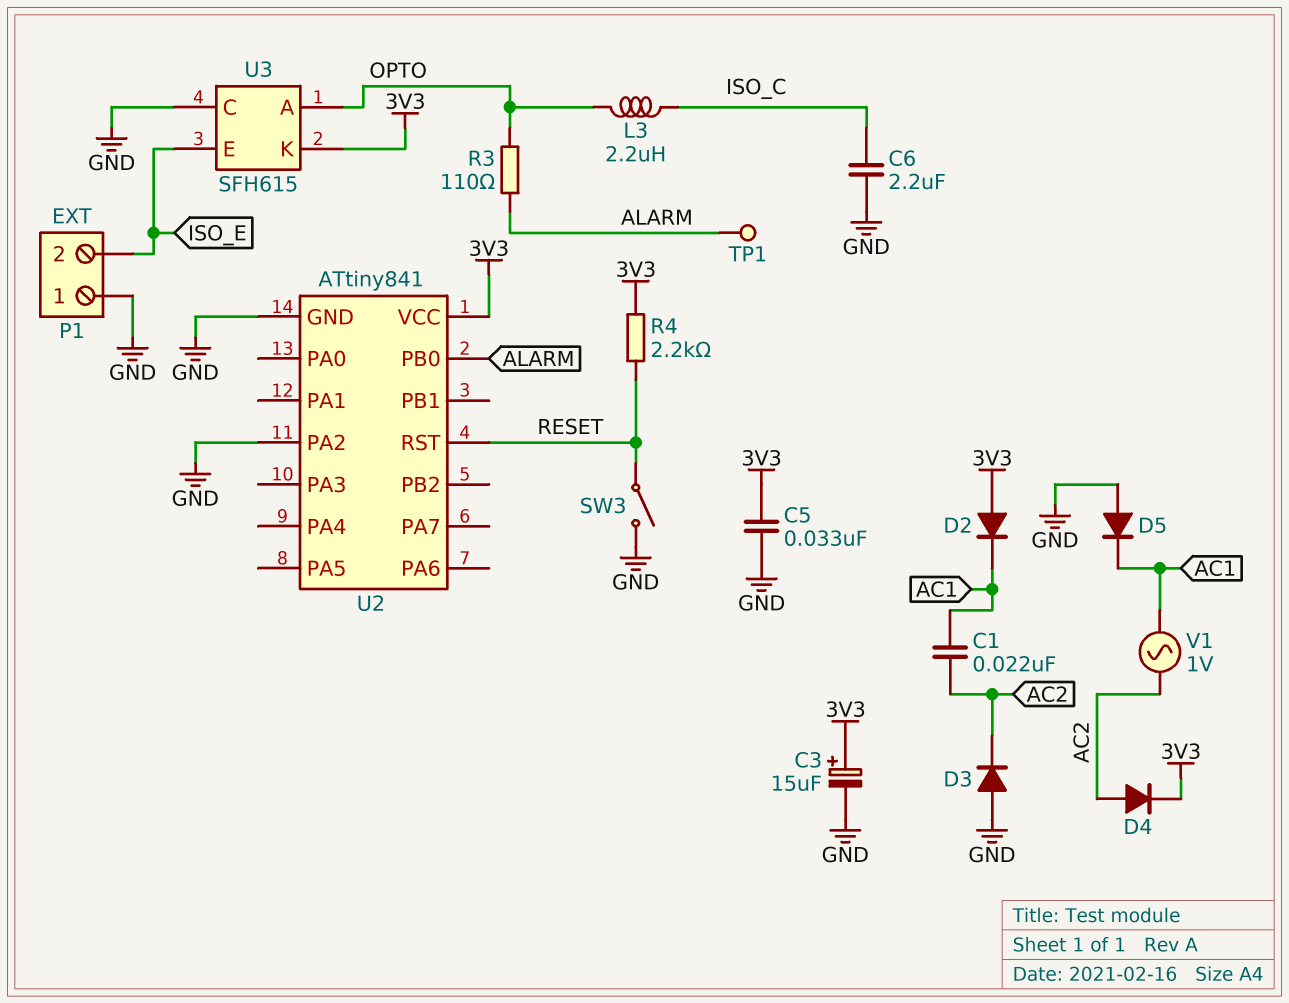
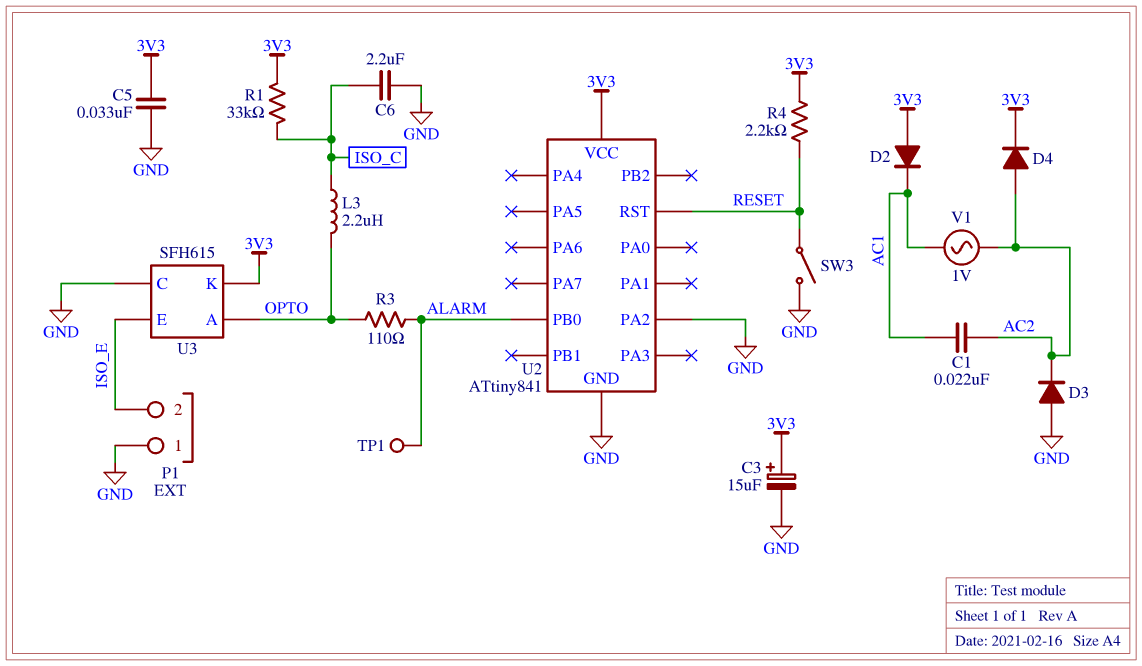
D5: diode (A GND, K AC1) -> none
R1: none -> 33k (3V3, ISO_C)

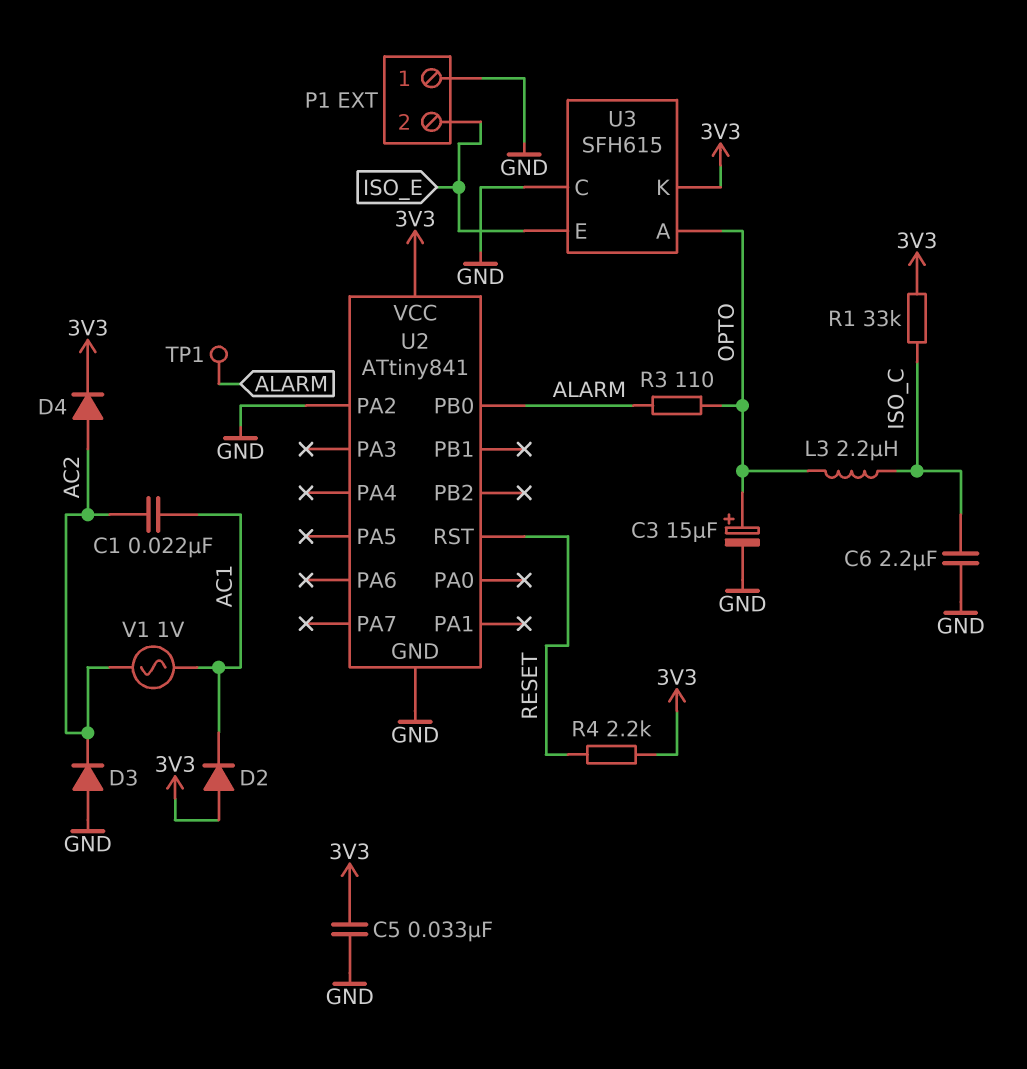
C3: 15uF (plus 3V3, minus GND) -> 15uF (plus OPTO, minus GND)
SW3: switch (GND, RESET) -> none

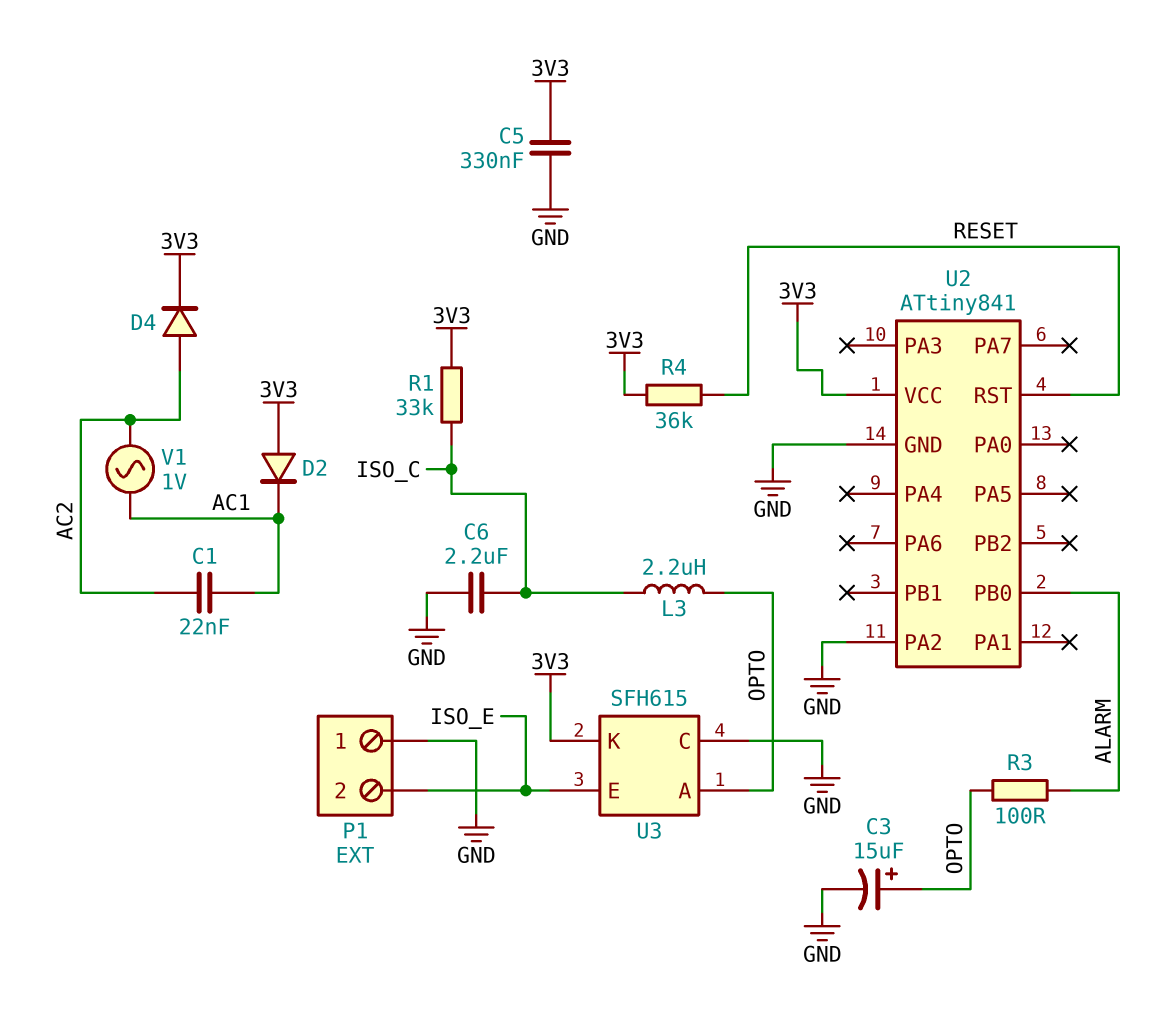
C5: 33nF (3V3, GND) -> 330nF (3V3, GND)
D3: diode (A GND, K AC2) -> none
R3: 110 (ALARM, OPTO) -> 100 (ALARM, OPTO)
R4: 2.2k (3V3, RESET) -> 36k (3V3, RESET)
TP1: test point (ALARM) -> none

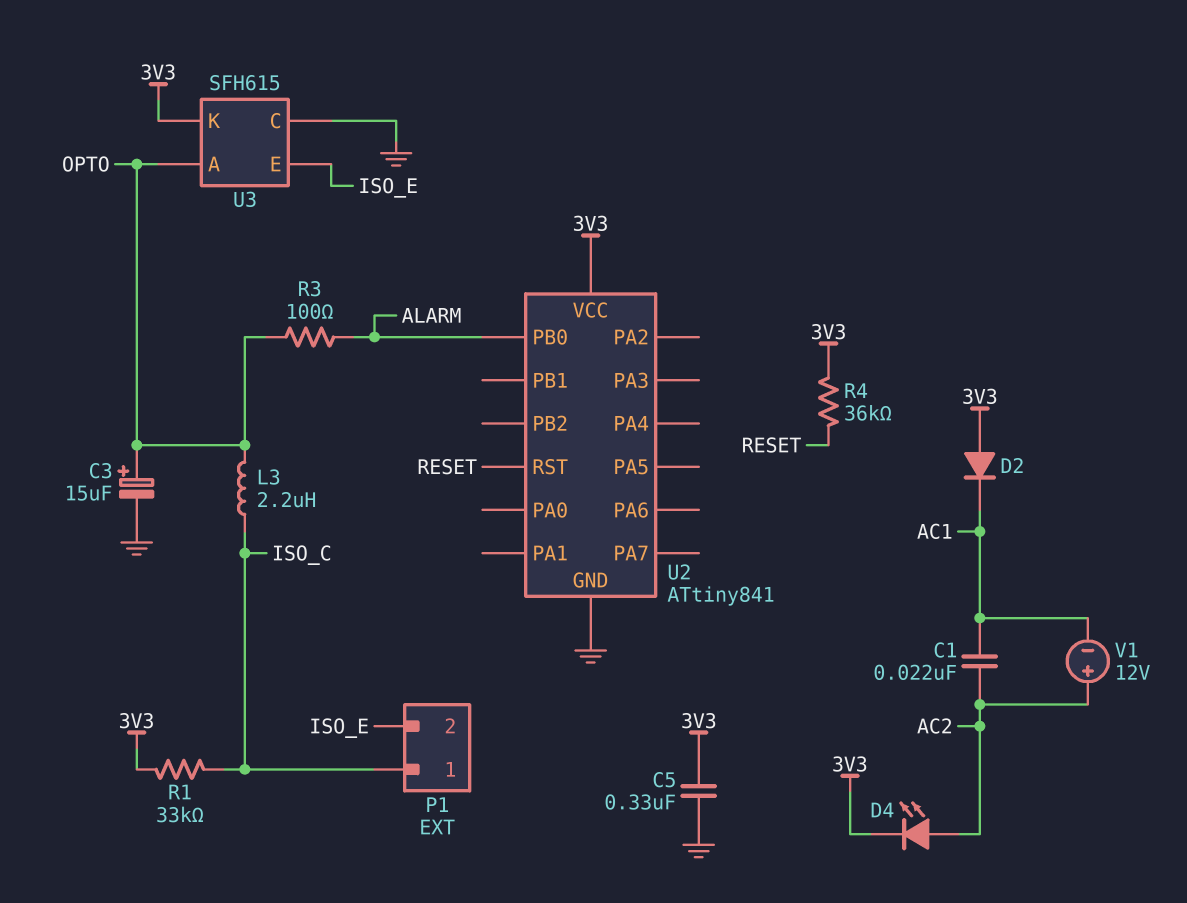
C6: 2.2uF (GND, ISO_C) -> none
D4: diode (A AC2, K 3V3) -> LED (A AC2, K 3V3)
P1 pin 1: GND -> ISO_C
U2 pin PA2: GND -> none
V1: AC 1V (AC1, AC2) -> 12V (plus AC2, minus AC1)

